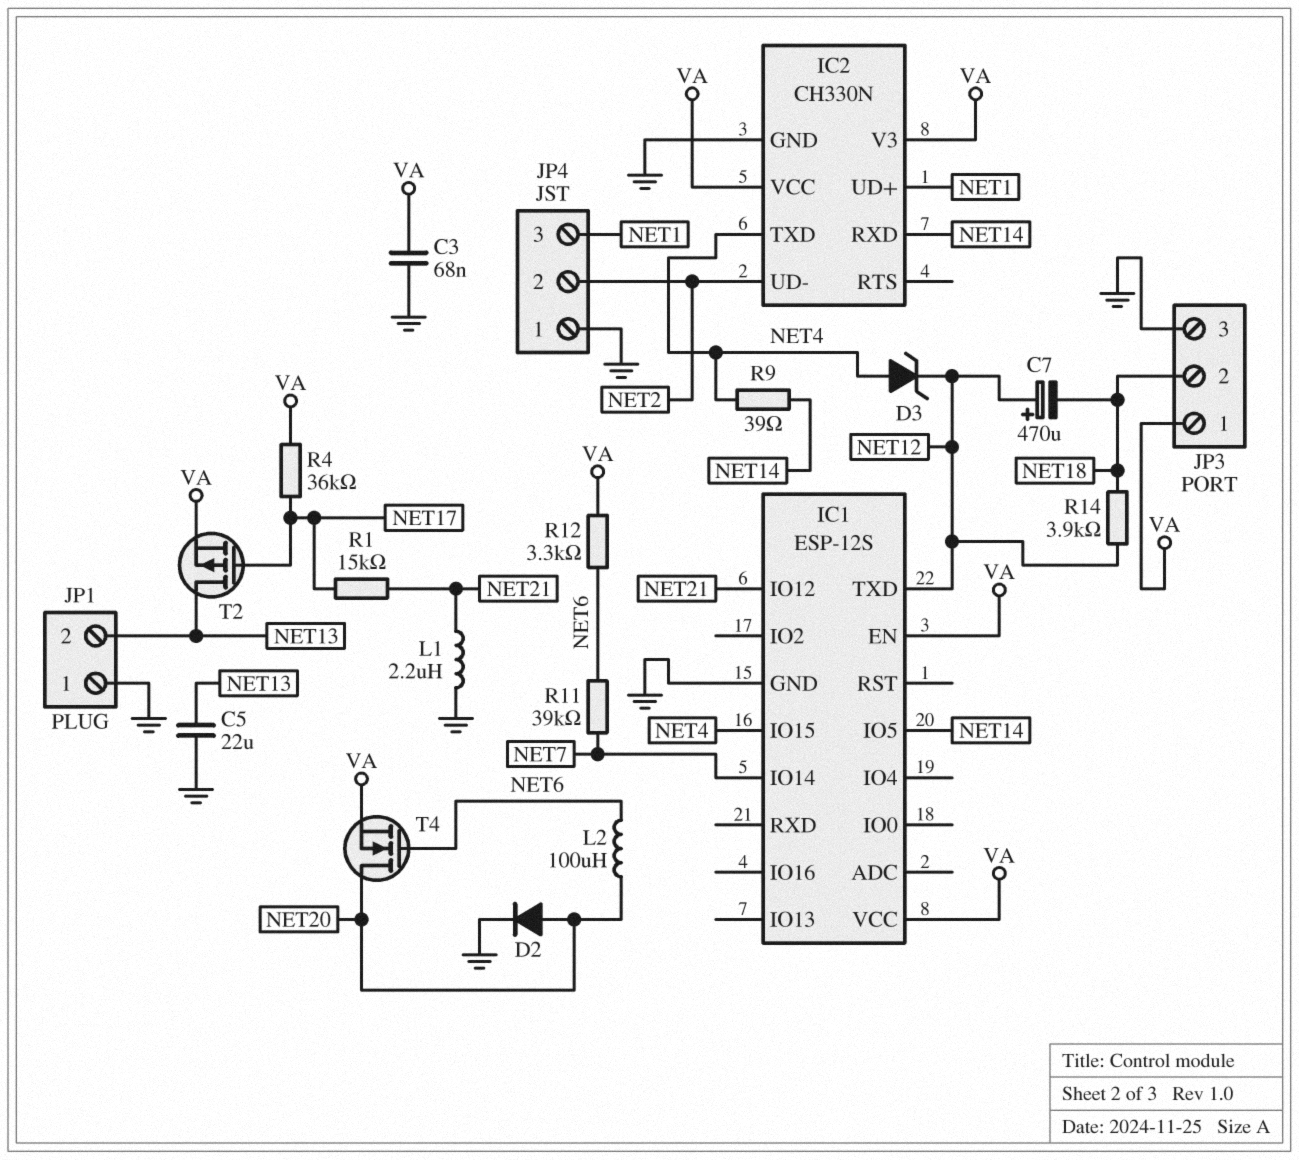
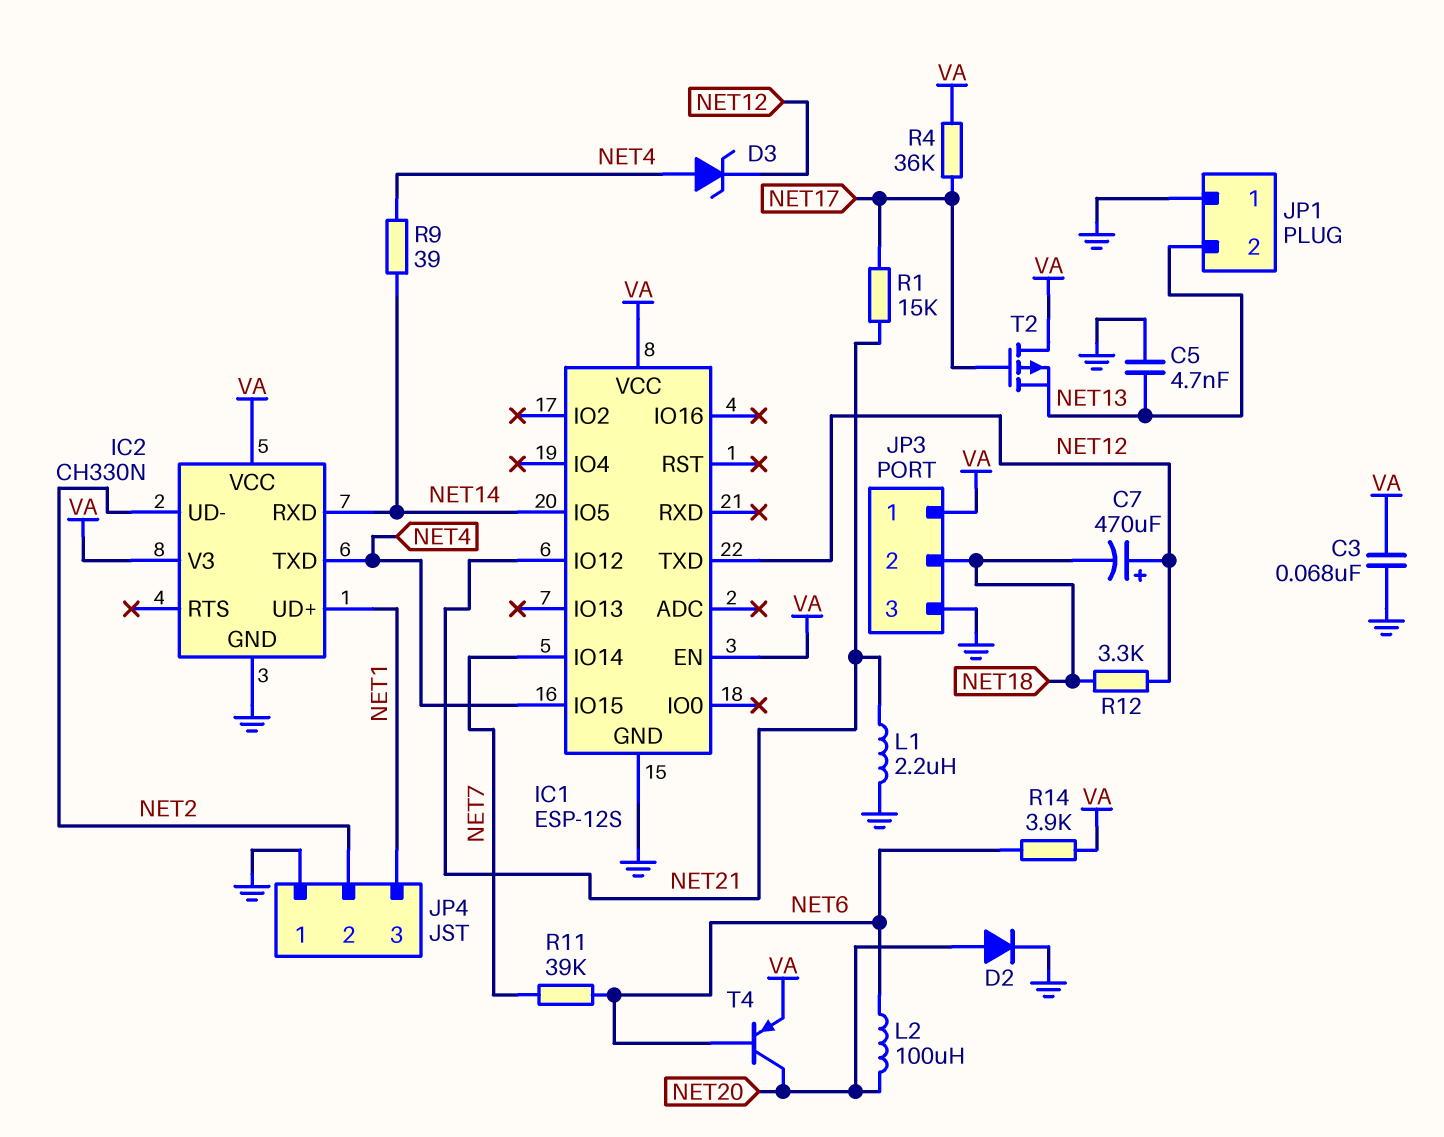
C5: 22uF (GND, NET13) -> 4.7nF (GND, NET13)
R12: 3.3k (NET6, VA) -> 3.3k (NET12, NET18)
R14: 3.9k (NET12, NET18) -> 3.9k (NET6, VA)
T2: PMOS (G NET17, D NET13, S VA) -> PMOS (G NET17, D VA, S NET13)
T4: NMOS (G NET6, D NET20, S VA) -> PNP (B NET6, C NET20, E VA)

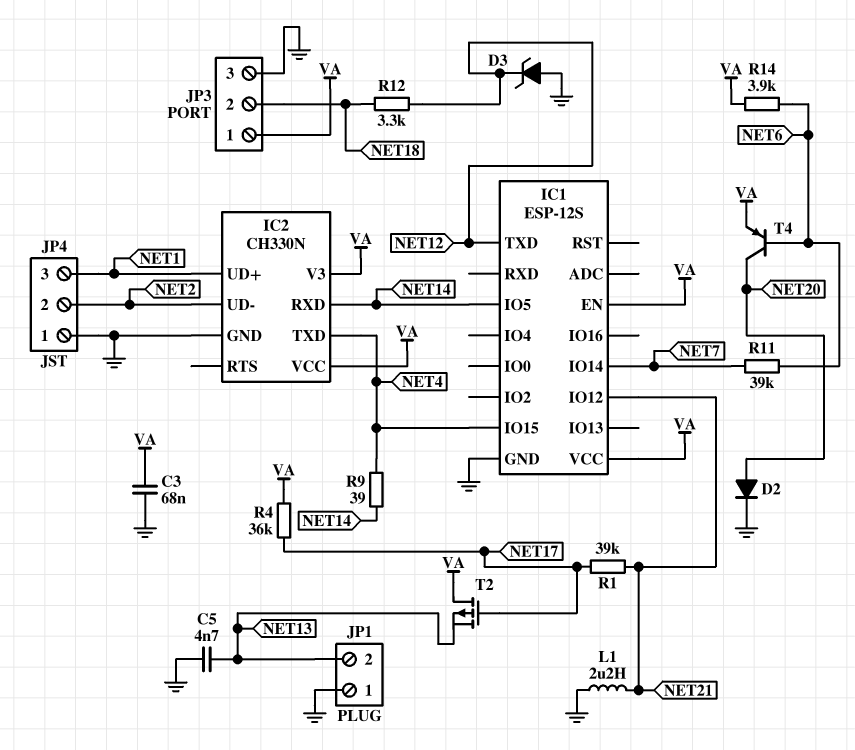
C7: 470uF (plus NET12, minus NET18) -> none
D3: zener (A NET4, K NET12) -> zener (A GND, K NET12)
L2: 100uH (NET6, NET20) -> none
R1: 15k (NET17, NET21) -> 39k (NET17, NET21)

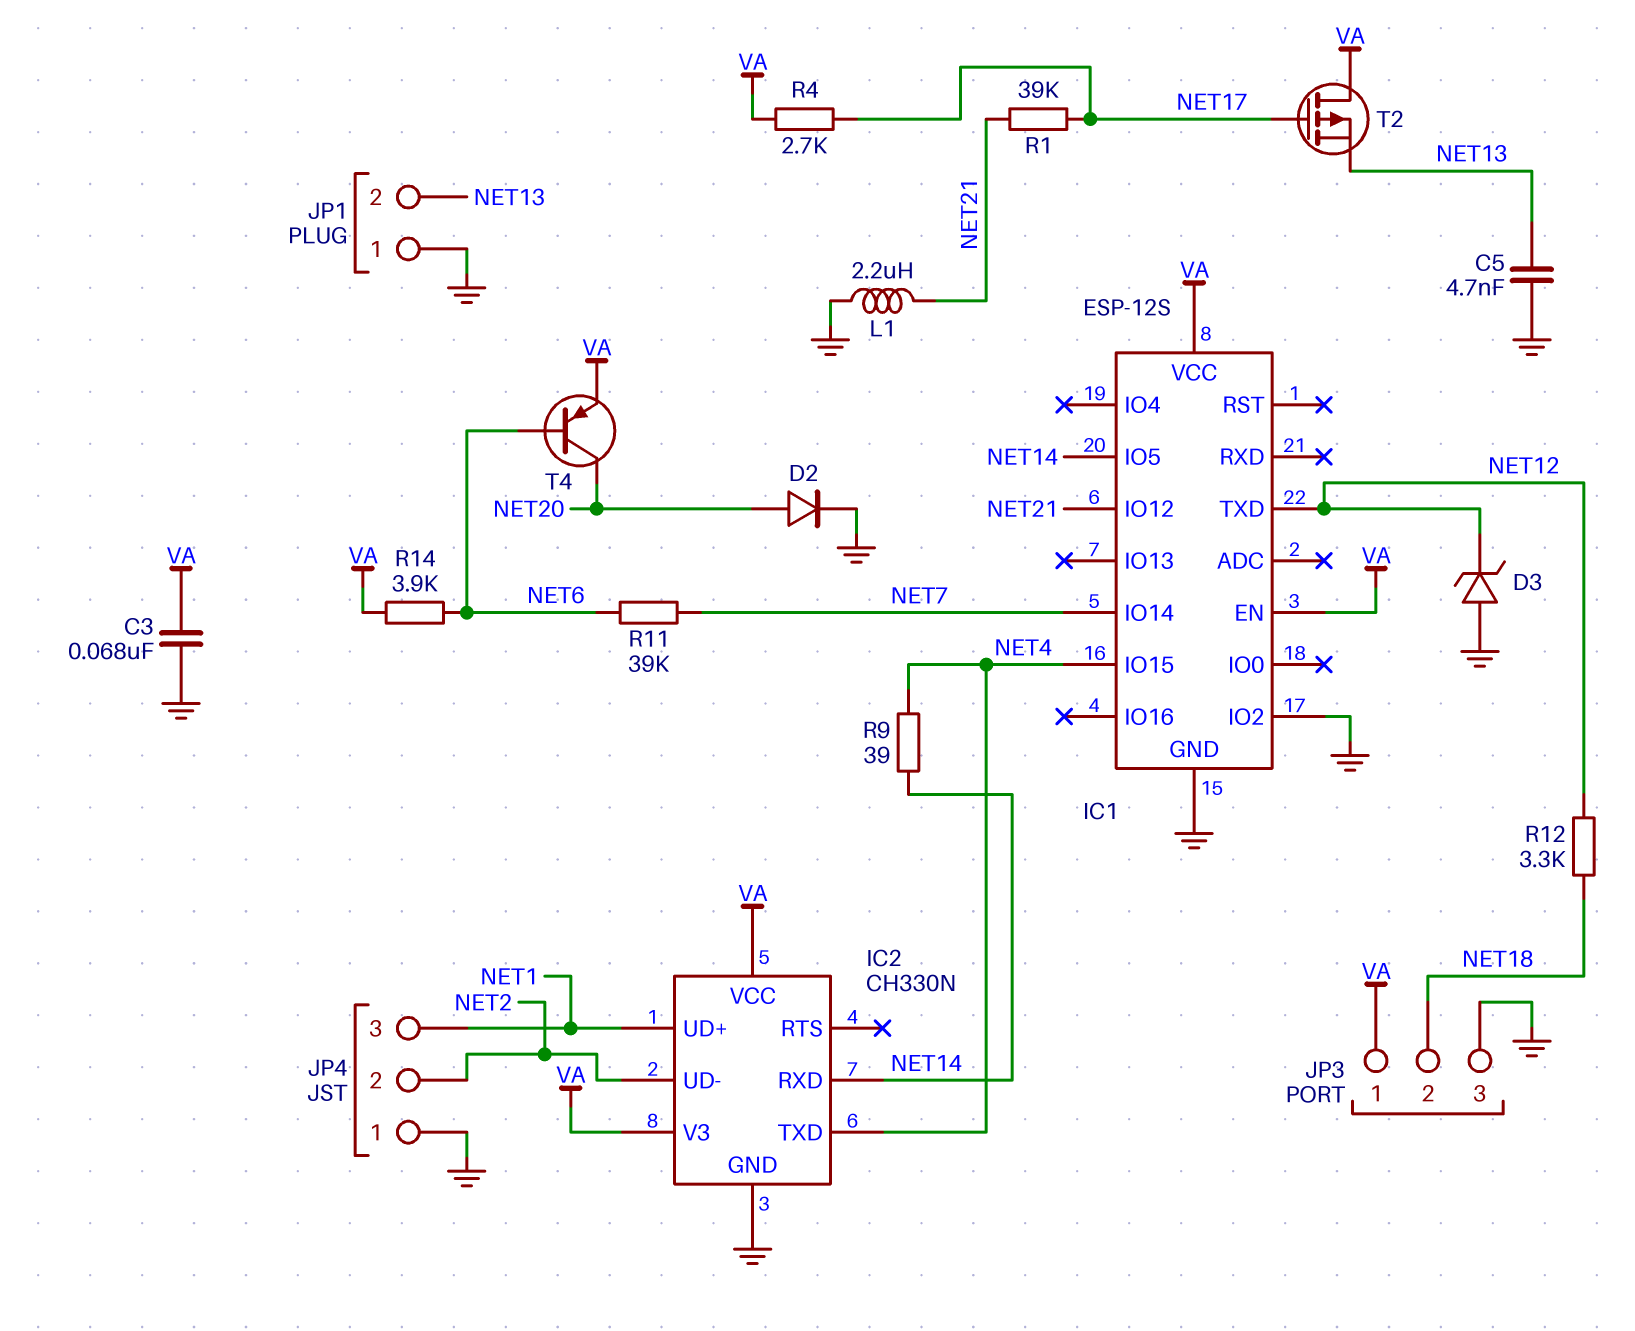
IC1 pin IO2: none -> GND
R4: 36k (NET17, VA) -> 2.7k (NET17, VA)

